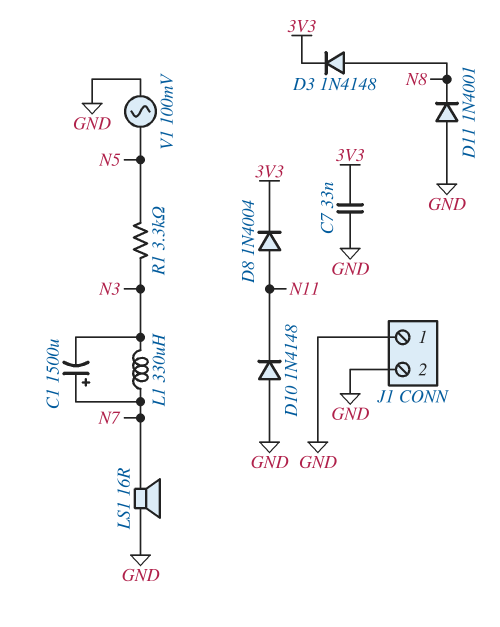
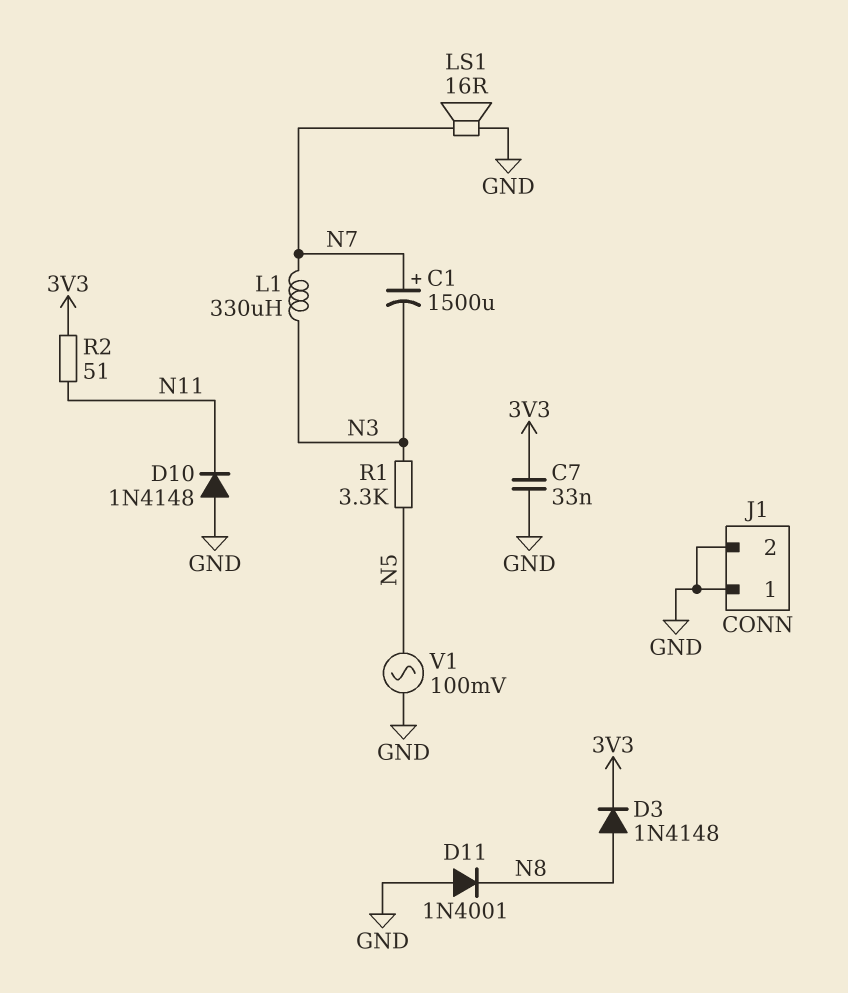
D8: diode 1N4004 (A N11, K 3V3) -> none
R2: none -> 51 (3V3, N11)

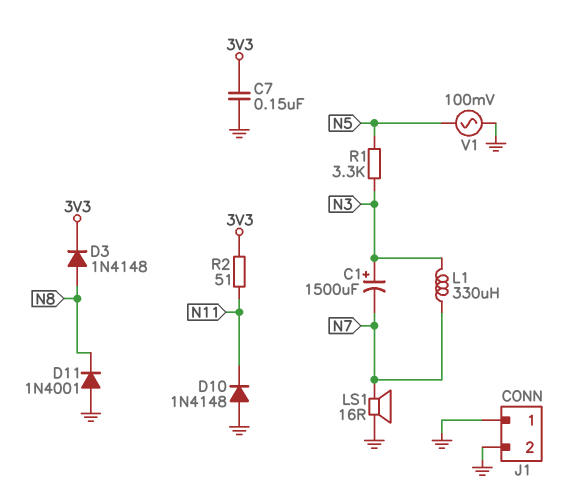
C1: 1500uF (plus N7, minus N3) -> 1500uF (plus N3, minus N7)
C7: 33nF (3V3, GND) -> 150nF (3V3, GND)

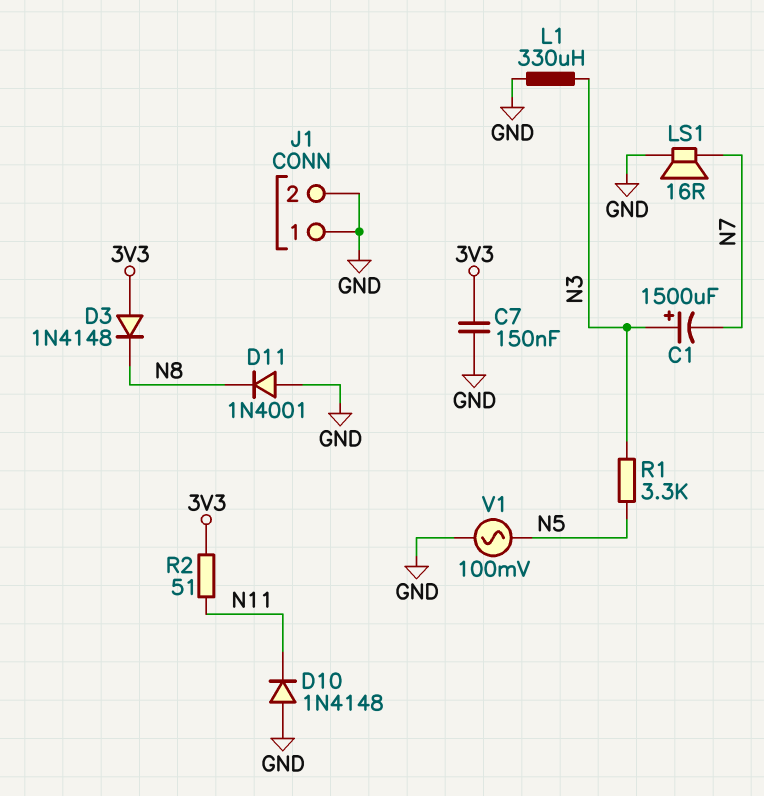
D3: diode 1N4148 (A N8, K 3V3) -> diode 1N4148 (A 3V3, K N8)
L1: 330uH (N3, N7) -> 330uH (GND, N3)

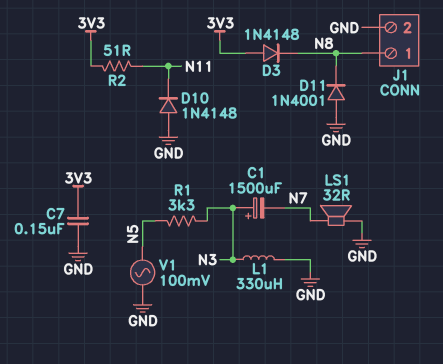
J1 pin 1: GND -> N8
LS1: speaker 16R (GND, N7) -> speaker 32R (GND, N7)

